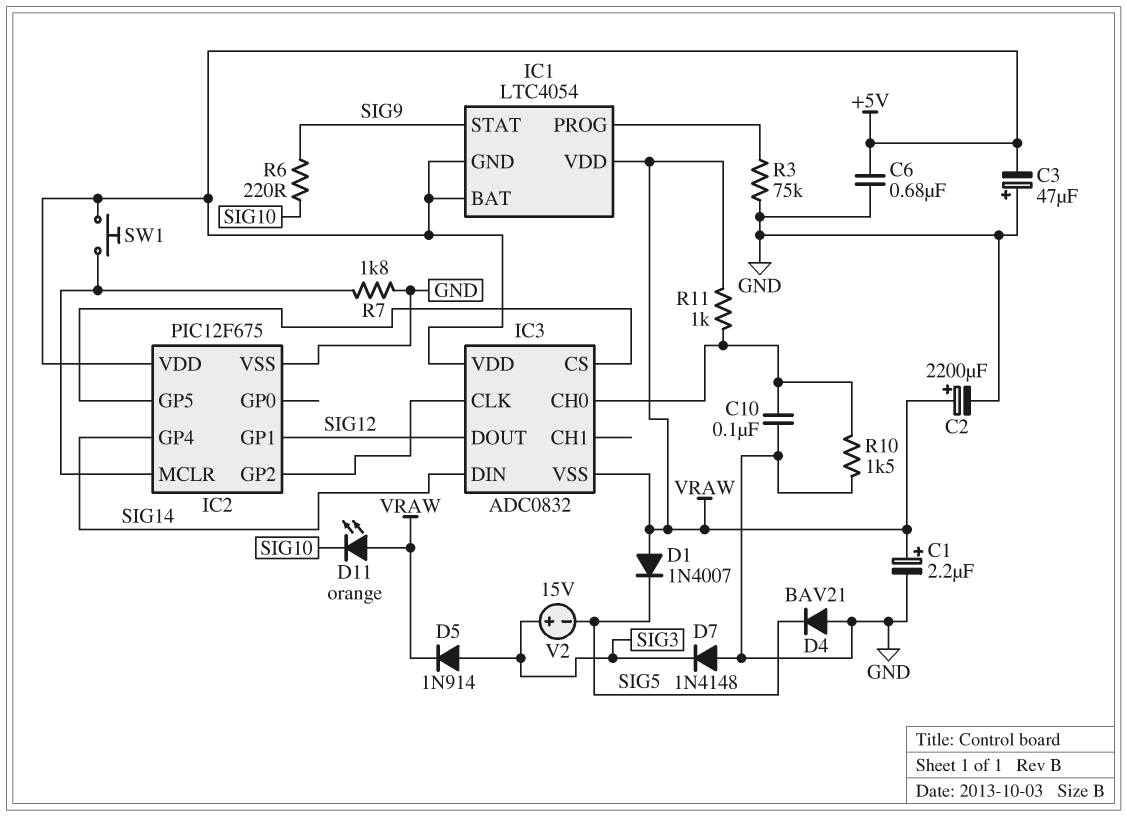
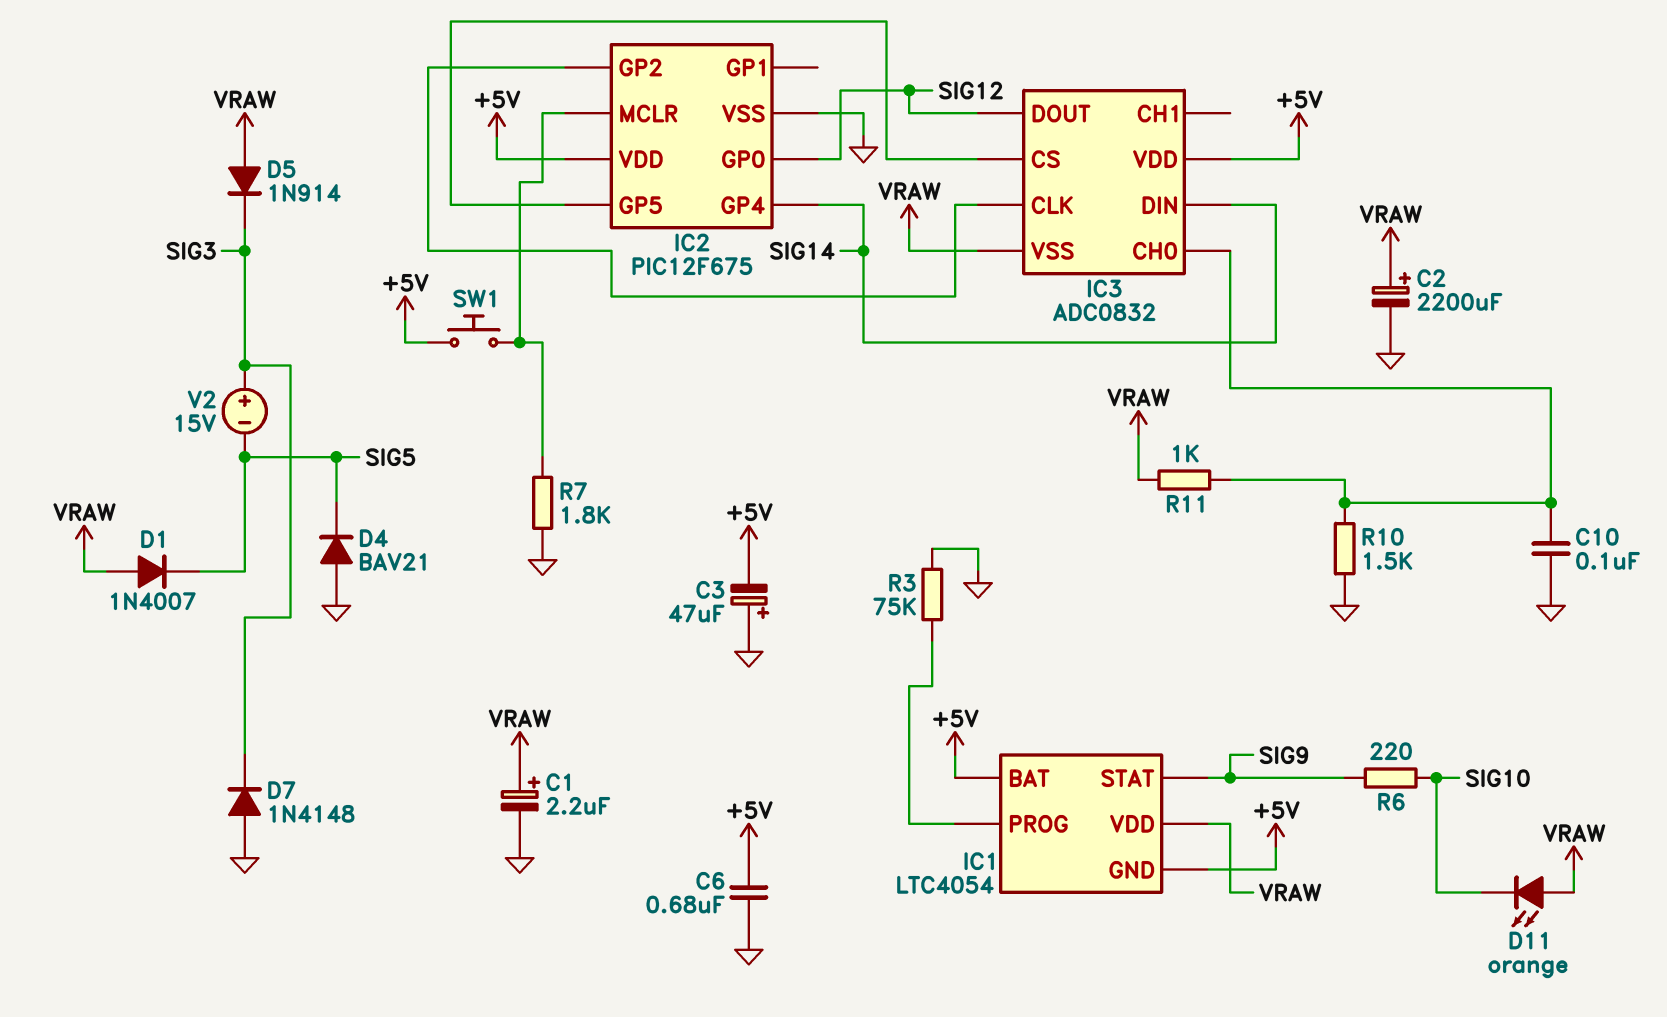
D5: diode 1N914 (A SIG3, K VRAW) -> diode 1N914 (A VRAW, K SIG3)
IC2 pin GP0: none -> SIG12
IC2 pin GP1: SIG12 -> none

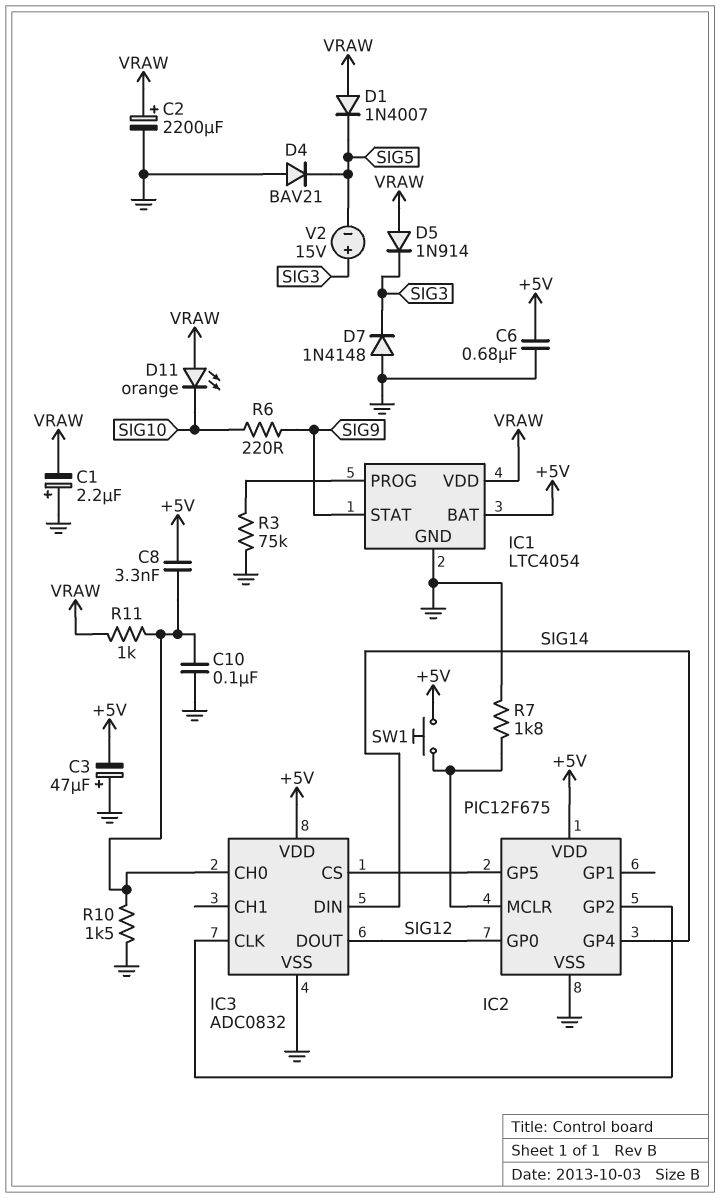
C1: 2.2uF (plus VRAW, minus GND) -> 2.2uF (plus GND, minus VRAW)
C8: none -> 3.3nF (+5V, IC3/CH0)
IC1 pin GND: +5V -> GND
IC3 pin VSS: VRAW -> GND

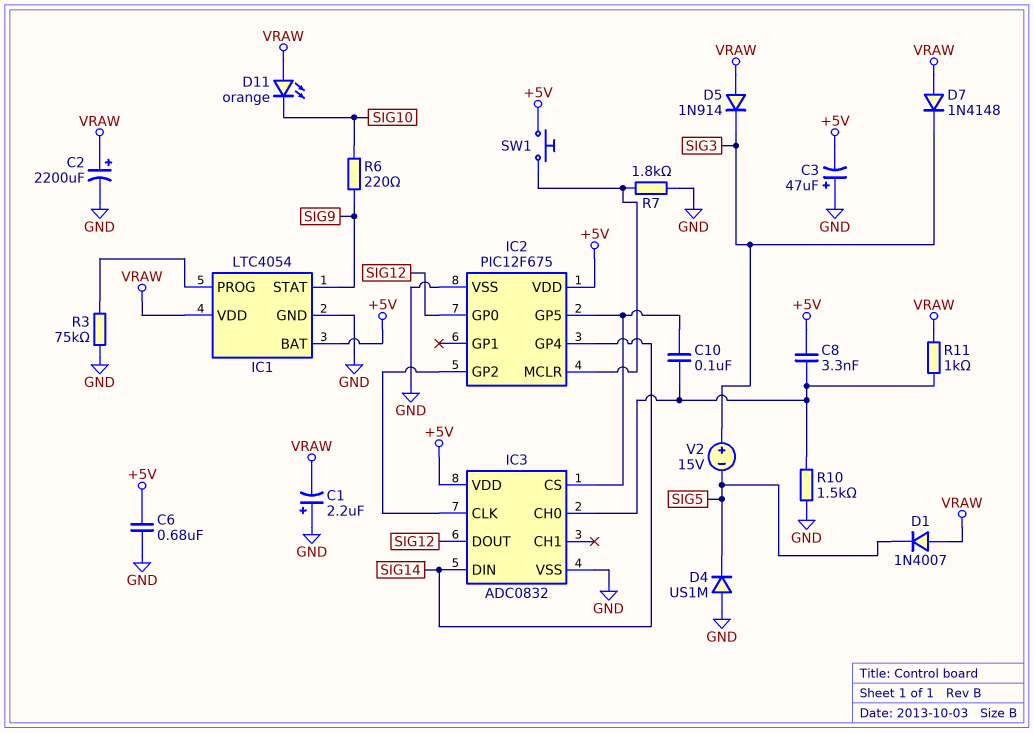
C10: 100nF (GND, IC3/CH0) -> 100nF (IC2/GP5, IC3/CH0)
D4: diode BAV21 (A GND, K SIG5) -> diode US1M (A GND, K SIG5)
D7: diode 1N4148 (A GND, K SIG3) -> diode 1N4148 (A VRAW, K SIG3)

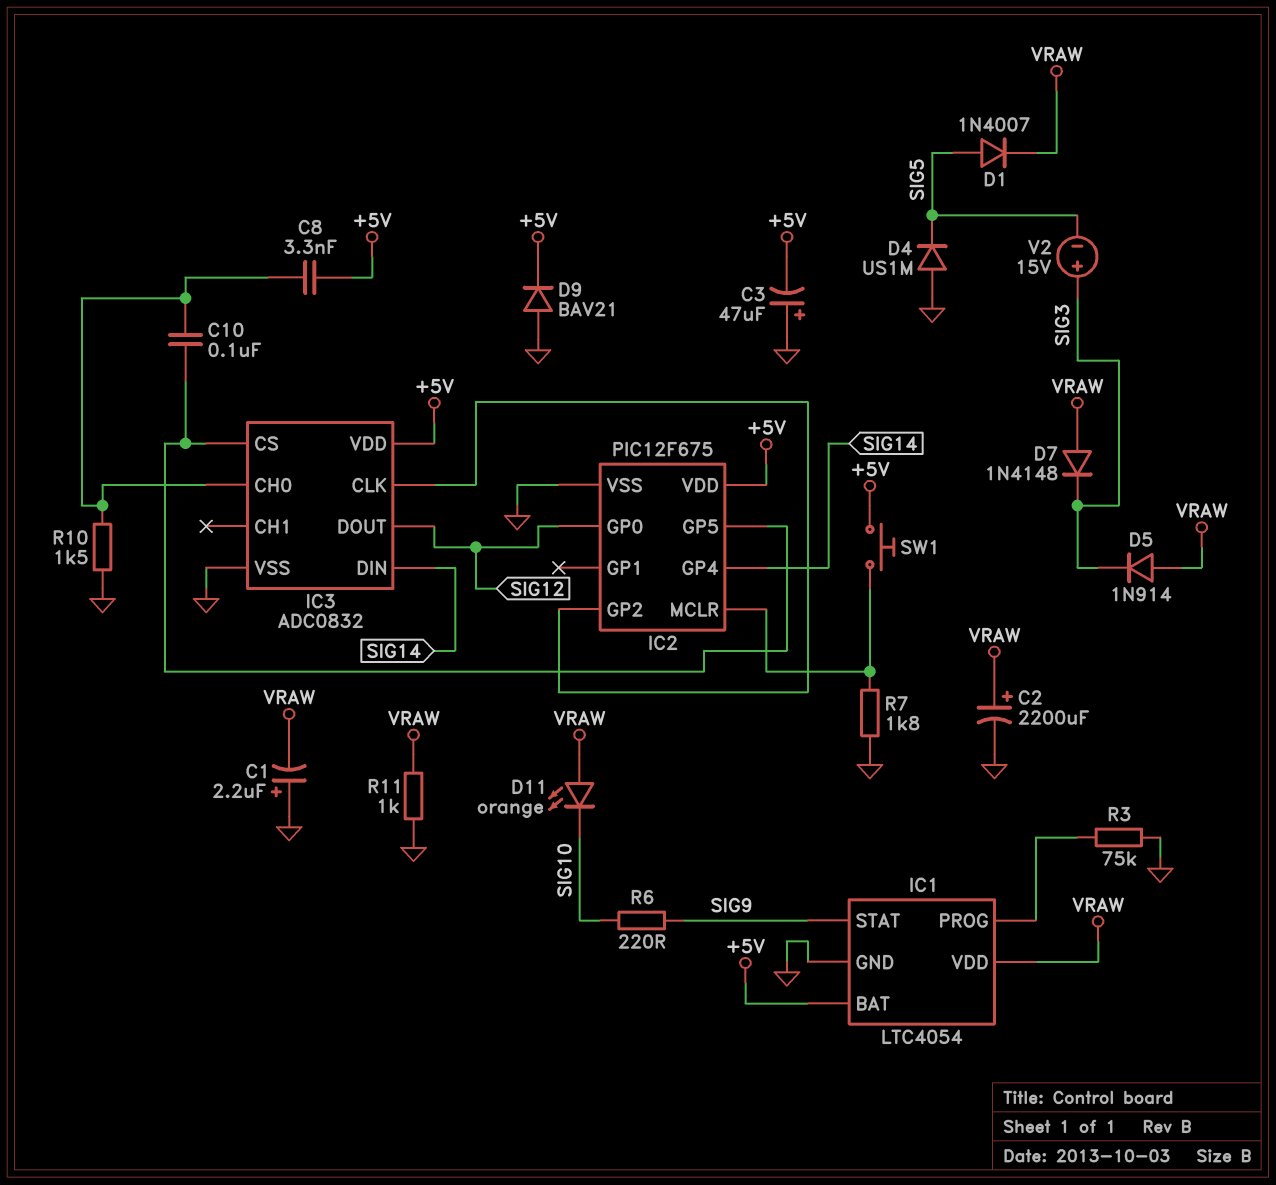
C6: 680nF (+5V, GND) -> none
D1: diode 1N4007 (A VRAW, K SIG5) -> diode 1N4007 (A SIG5, K VRAW)
D9: none -> diode BAV21 (A GND, K +5V)
R11: 1k (IC3/CH0, VRAW) -> 1k (GND, VRAW)

